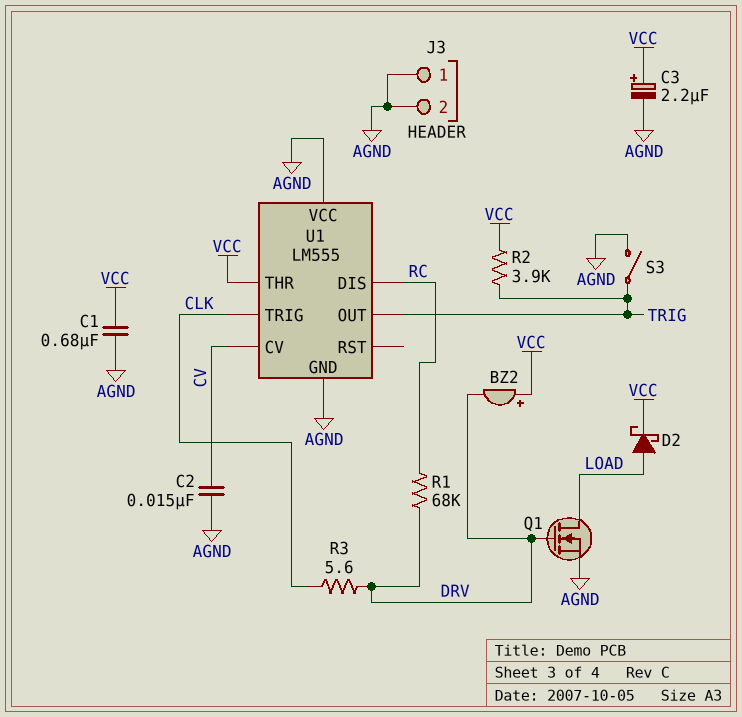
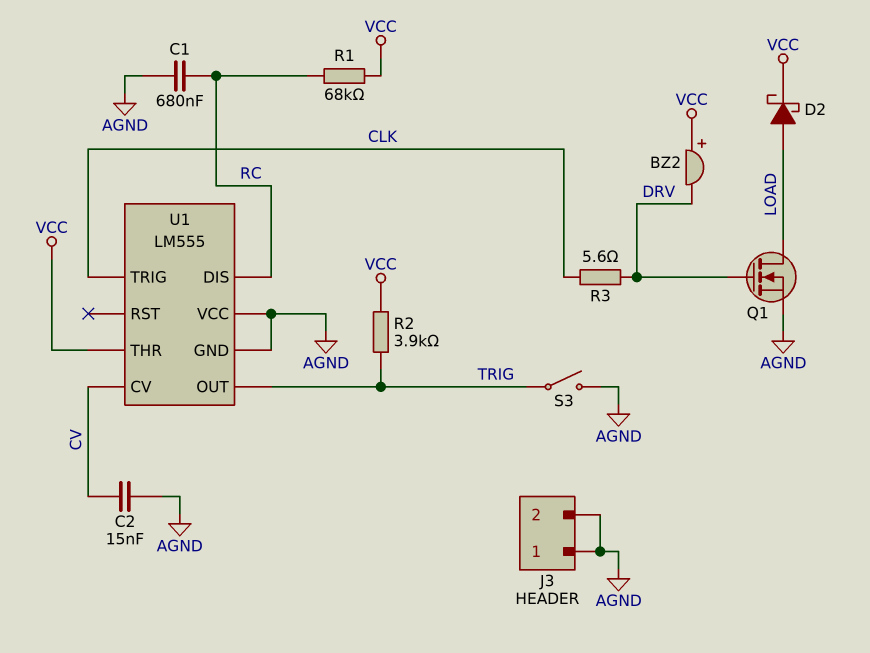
C1: 680nF (AGND, VCC) -> 680nF (AGND, RC)
C3: 2.2uF (plus VCC, minus AGND) -> none
R1: 68k (DRV, RC) -> 68k (RC, VCC)

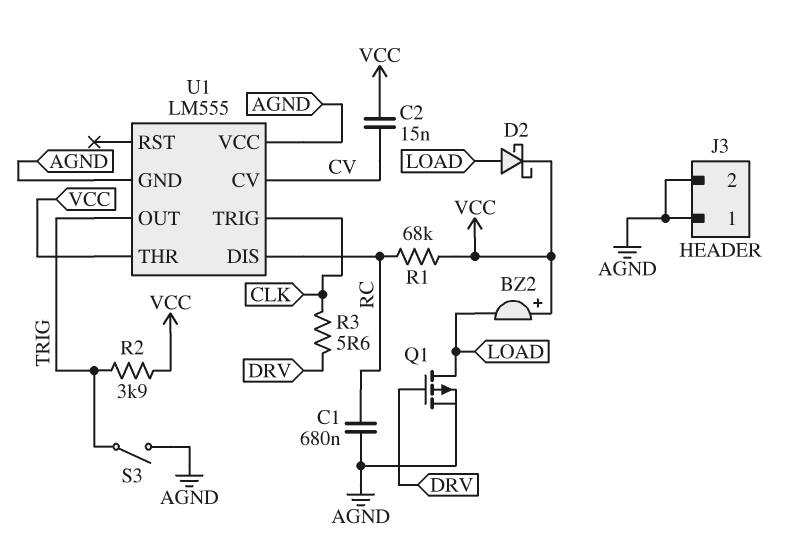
BZ2: buzzer (plus VCC, minus DRV) -> buzzer (plus VCC, minus LOAD)
C2: 15nF (AGND, CV) -> 15nF (CV, VCC)
Q1: NMOS (G DRV, D LOAD, S AGND) -> PMOS (G DRV, D LOAD, S AGND)

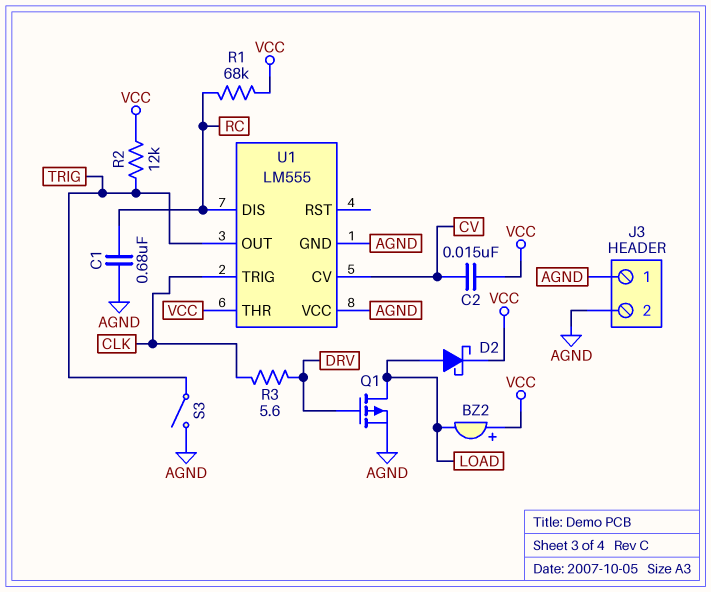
R2: 3.9k (TRIG, VCC) -> 12k (TRIG, VCC)

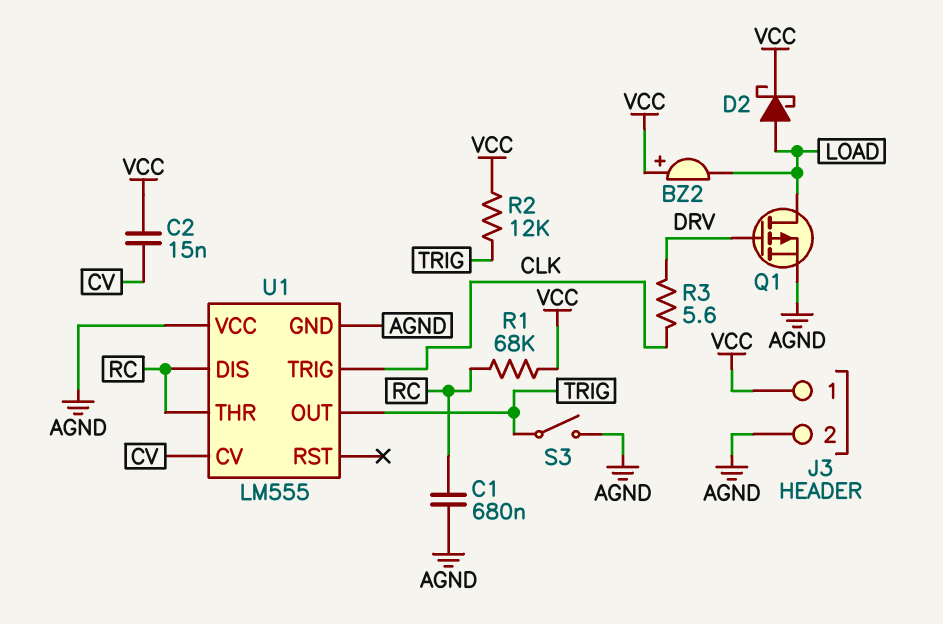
J3 pin 1: AGND -> VCC
U1 pin THR: VCC -> RC

